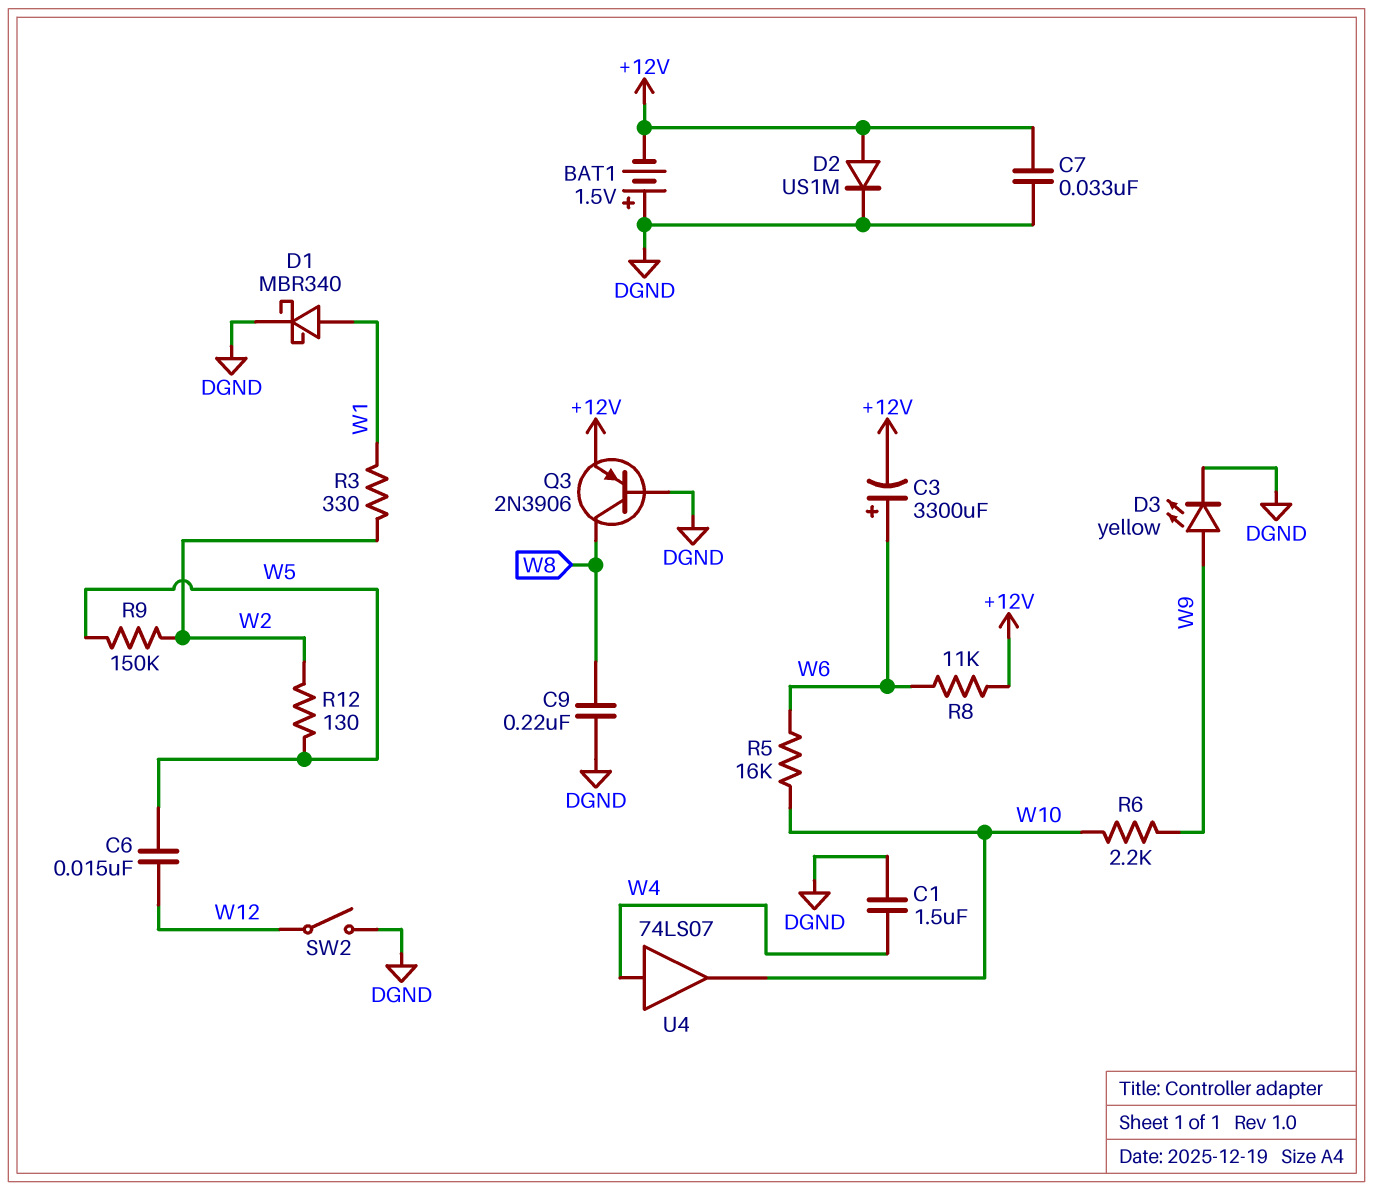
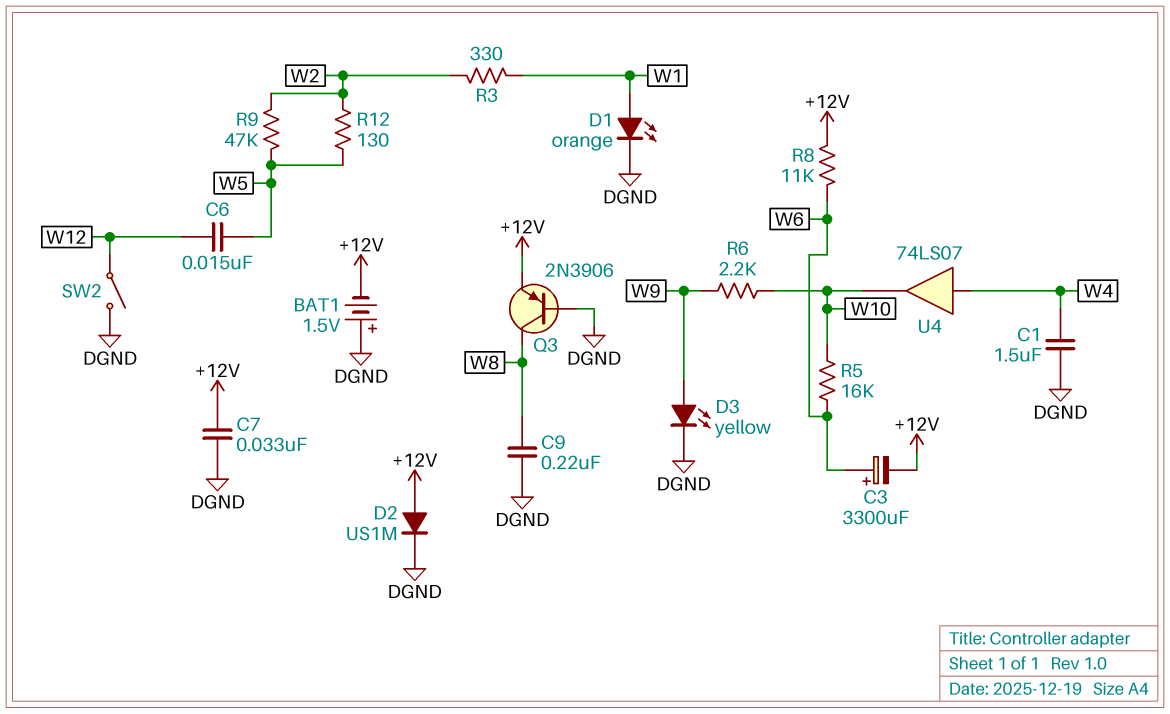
D1: schottky MBR340 (A W1, K DGND) -> LED orange (A W1, K DGND)
R9: 150k (W2, W5) -> 47k (W2, W5)

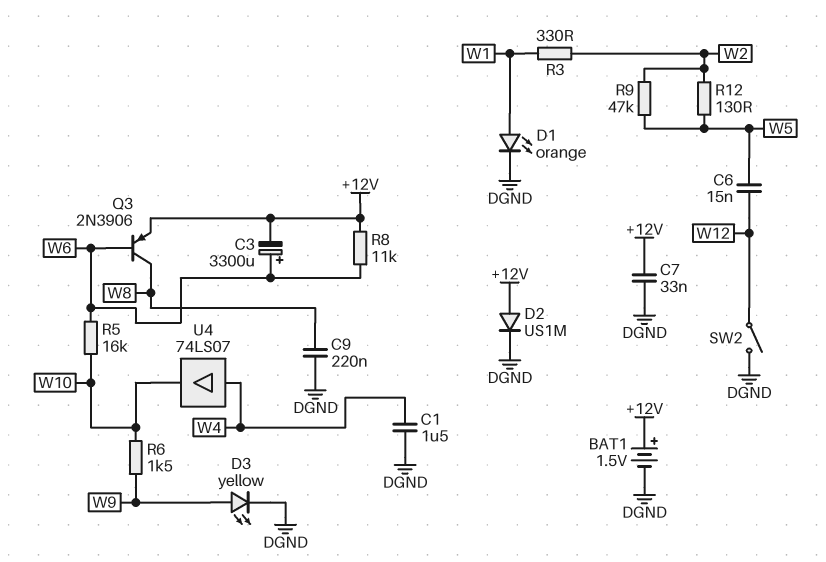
BAT1: 1.5V (plus DGND, minus +12V) -> 1.5V (plus +12V, minus DGND)
Q3: PNP 2N3906 (B DGND, C W8, E +12V) -> PNP 2N3906 (B W6, C W8, E +12V)
R6: 2.2k (W9, W10) -> 1.5k (W9, W10)

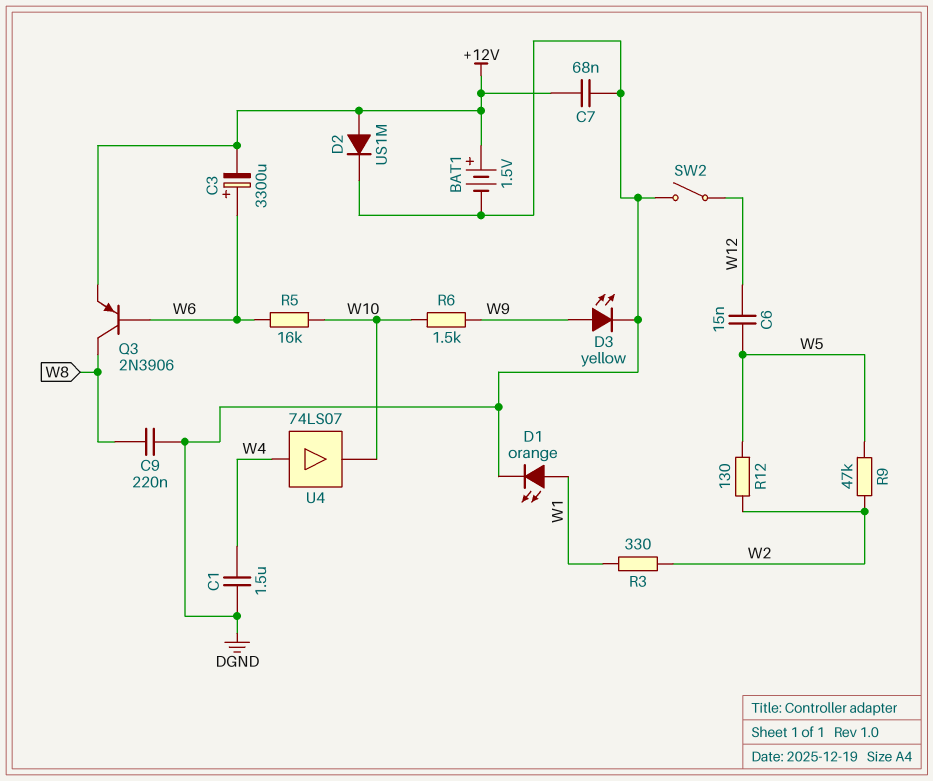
C7: 33nF (+12V, DGND) -> 68nF (+12V, DGND)
R8: 11k (+12V, W6) -> none

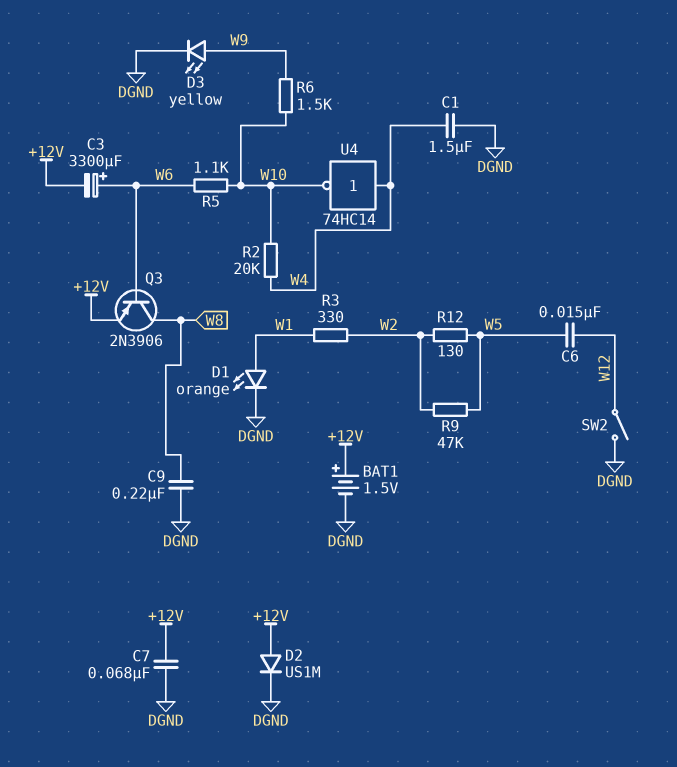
R2: none -> 20k (W4, W10)
R5: 16k (W6, W10) -> 1.1k (W6, W10)
U4: buffer 74LS07 (in W4, out W10) -> NOT 74HC14 (in W4, out W10)

